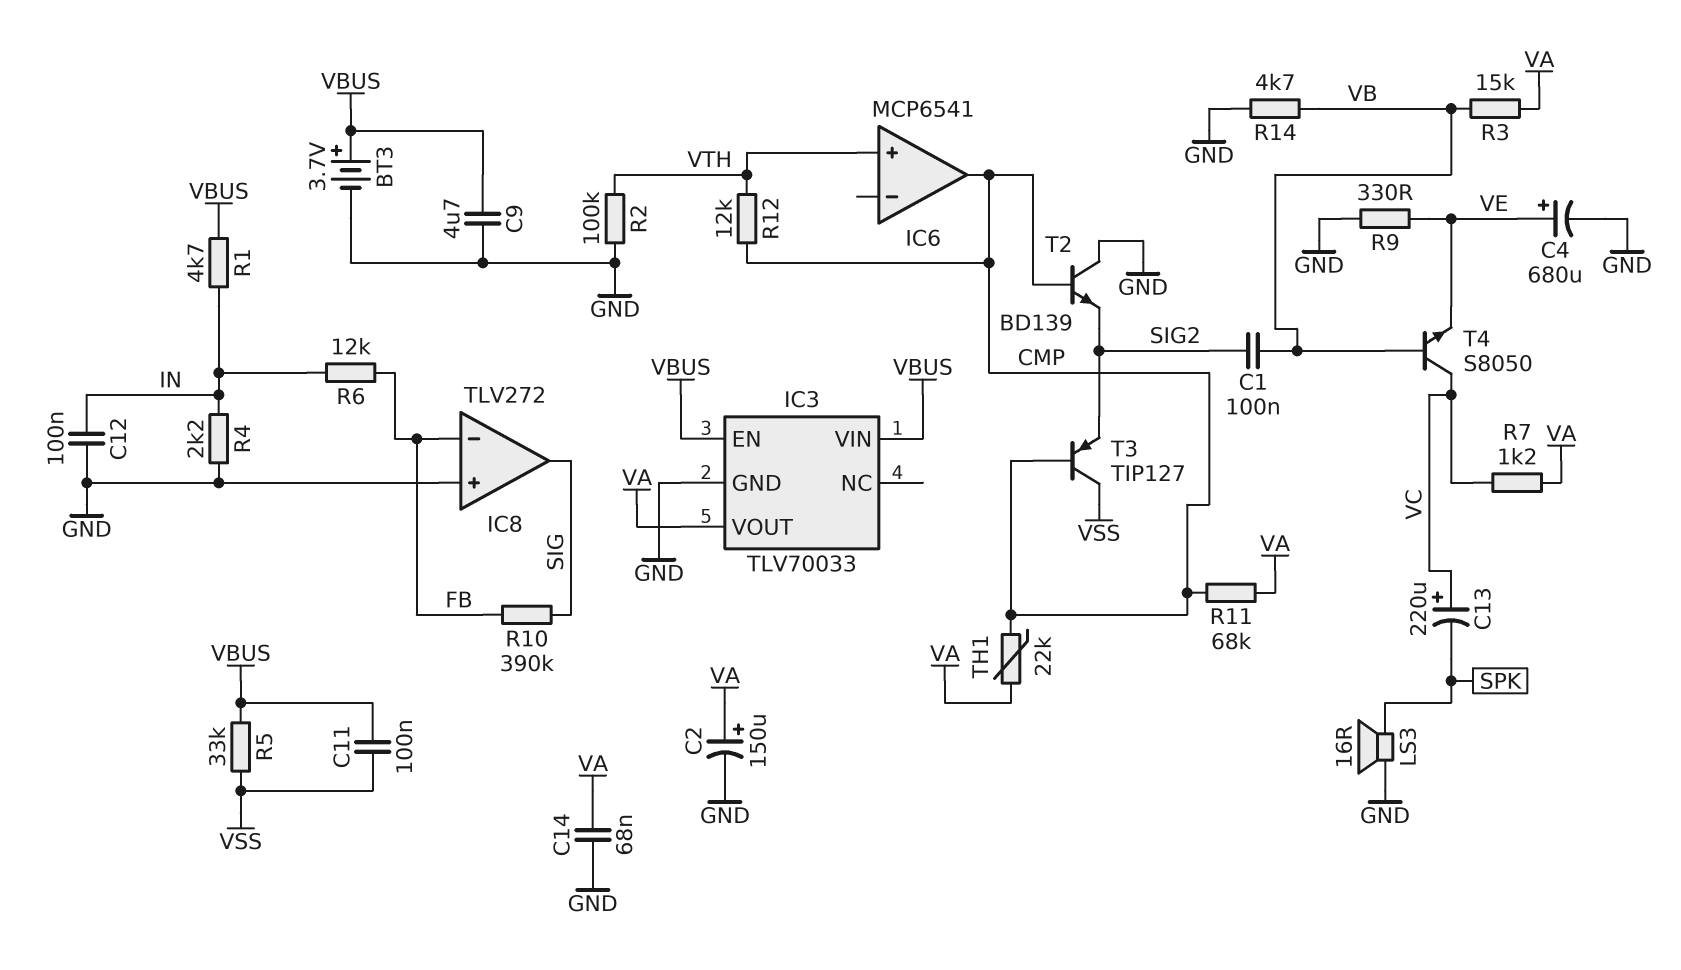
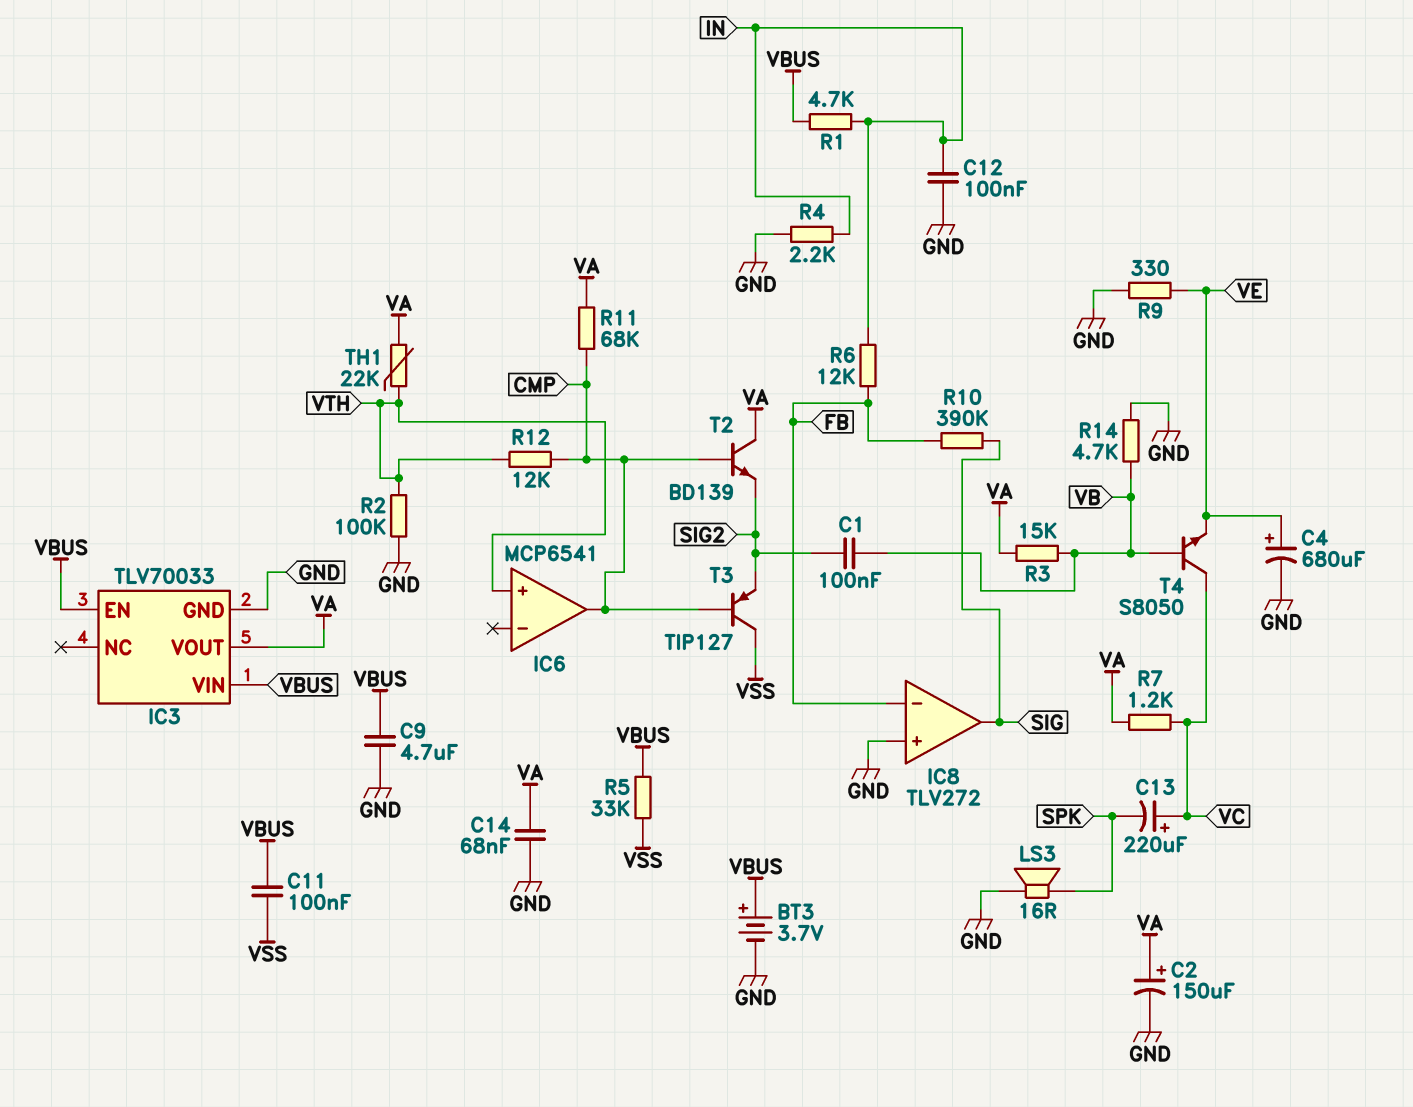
T2: NPN BD139 (B CMP, C GND, E SIG2) -> NPN BD139 (B CMP, C VA, E SIG2)
TH1: 22k (CMP, VA) -> 22k (VA, VTH)

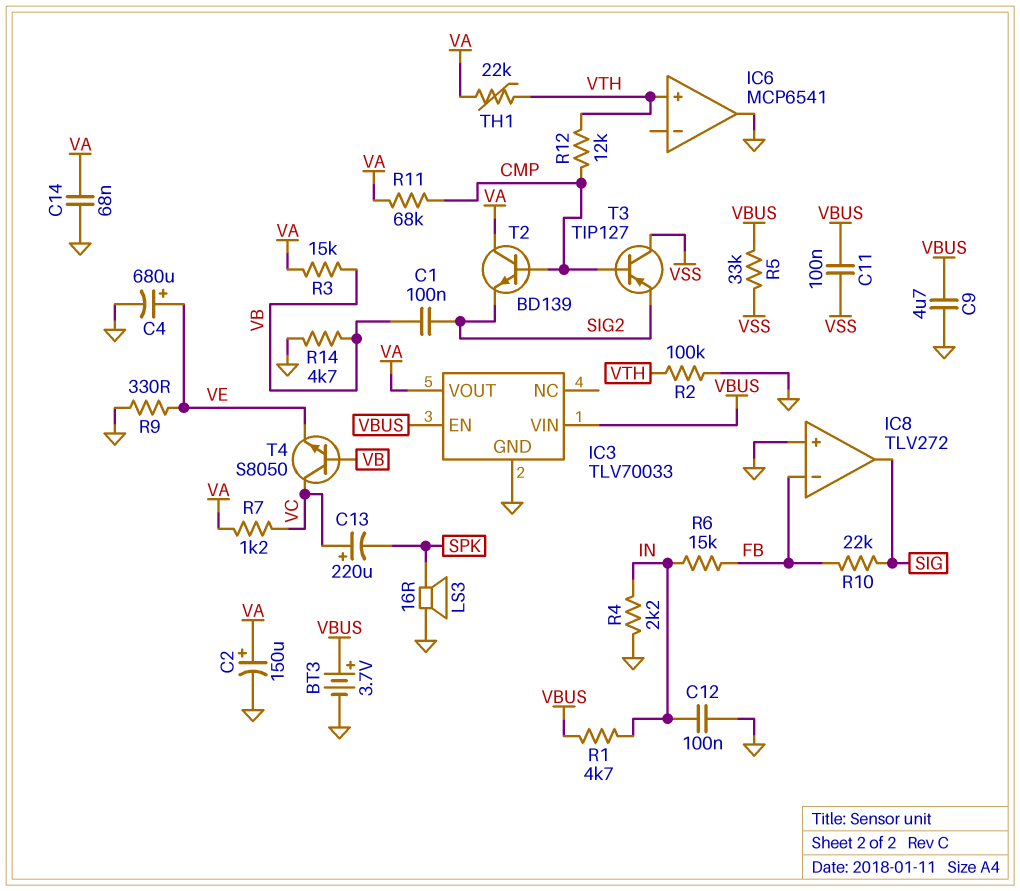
IC6 pin out: CMP -> GND
R6: 12k (FB, IN) -> 15k (FB, IN)
R10: 390k (FB, SIG) -> 22k (FB, SIG)

